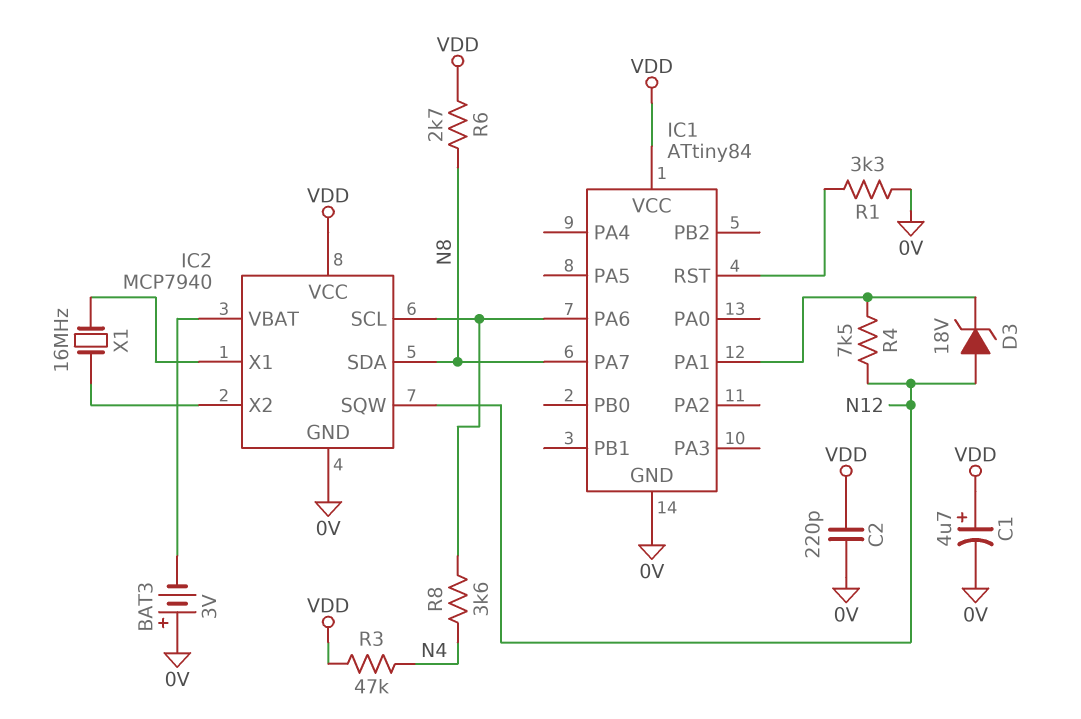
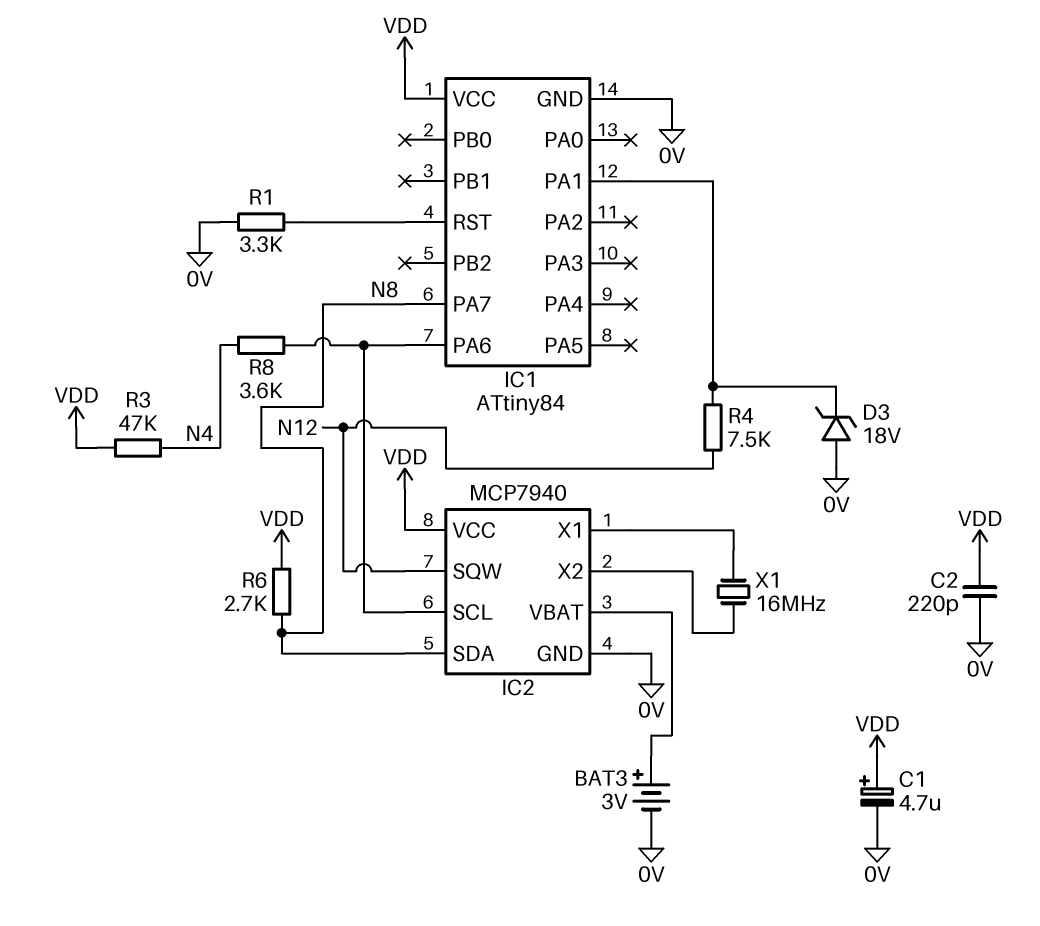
BAT3: 3V (plus 0V, minus IC2/VBAT) -> 3V (plus IC2/VBAT, minus 0V)
D3: zener 18V (A N12, K IC1/PA1) -> zener 18V (A 0V, K IC1/PA1)

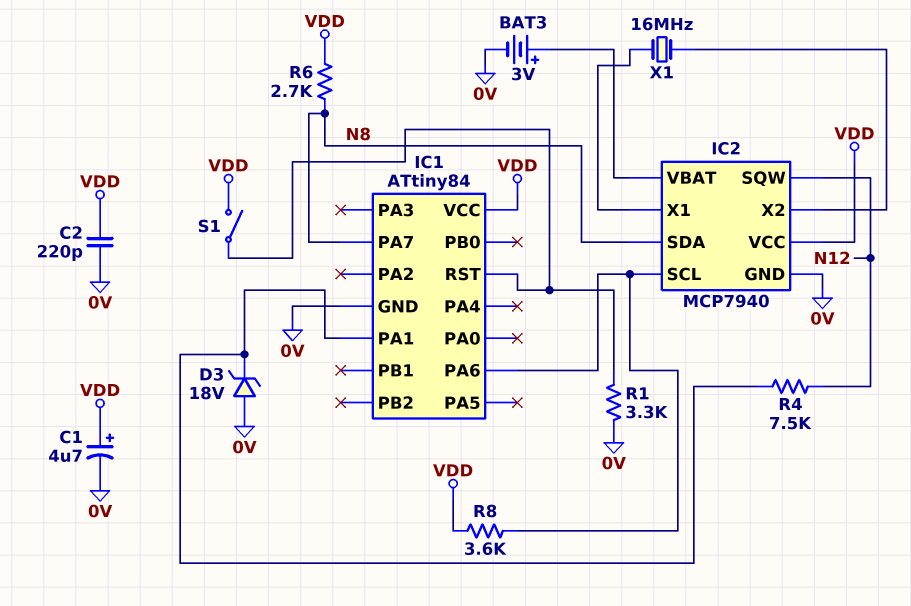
R3: 47k (N4, VDD) -> none
R8: 3.6k (IC1/PA6, N4) -> 3.6k (IC1/PA6, VDD)
S1: none -> switch (IC1/RST, VDD)

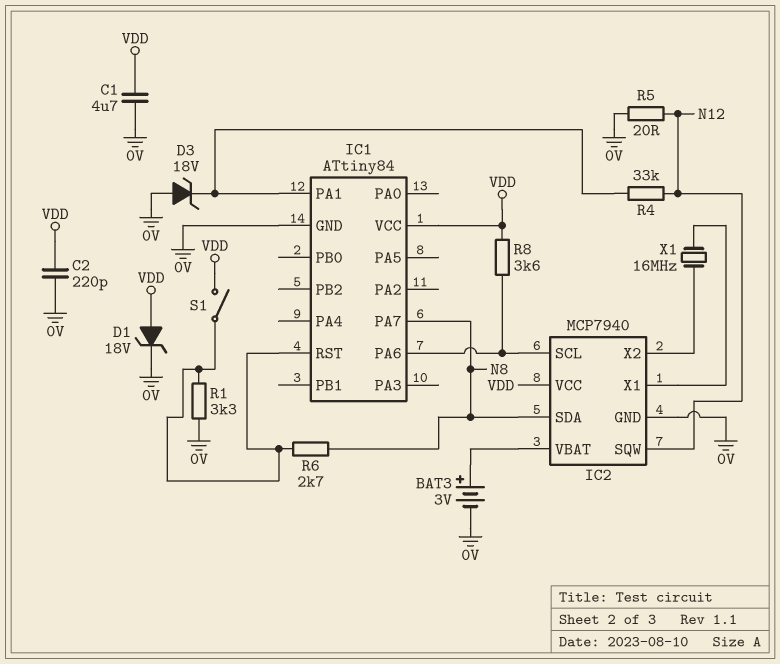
C1: 4.7uF (plus VDD, minus 0V) -> 4.7uF (0V, VDD)
D1: none -> zener 18V (A VDD, K 0V)
R4: 7.5k (IC1/PA1, N12) -> 33k (IC1/PA1, N12)
R5: none -> 20 (0V, N12)
R6: 2.7k (N8, VDD) -> 2.7k (IC1/RST, N8)

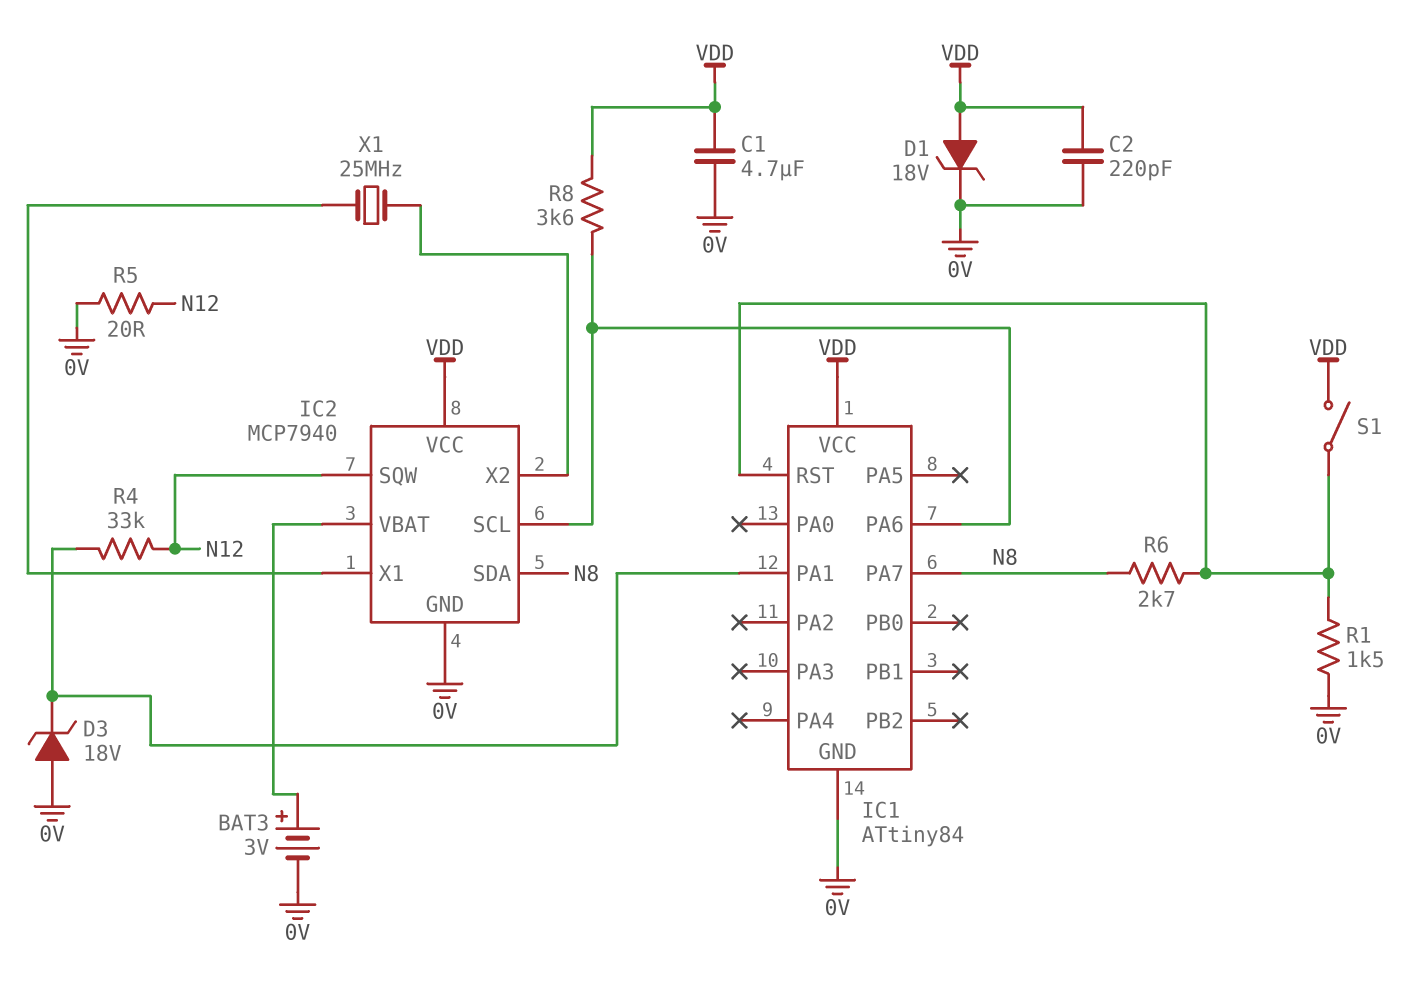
R1: 3.3k (0V, IC1/RST) -> 1.5k (0V, IC1/RST)
X1: 16MHz (IC2/X1, IC2/X2) -> 25MHz (IC2/X1, IC2/X2)

